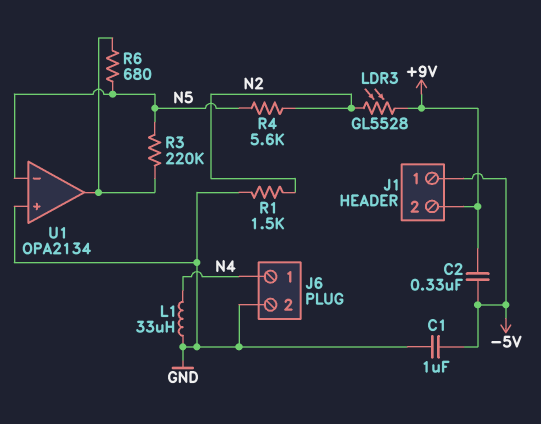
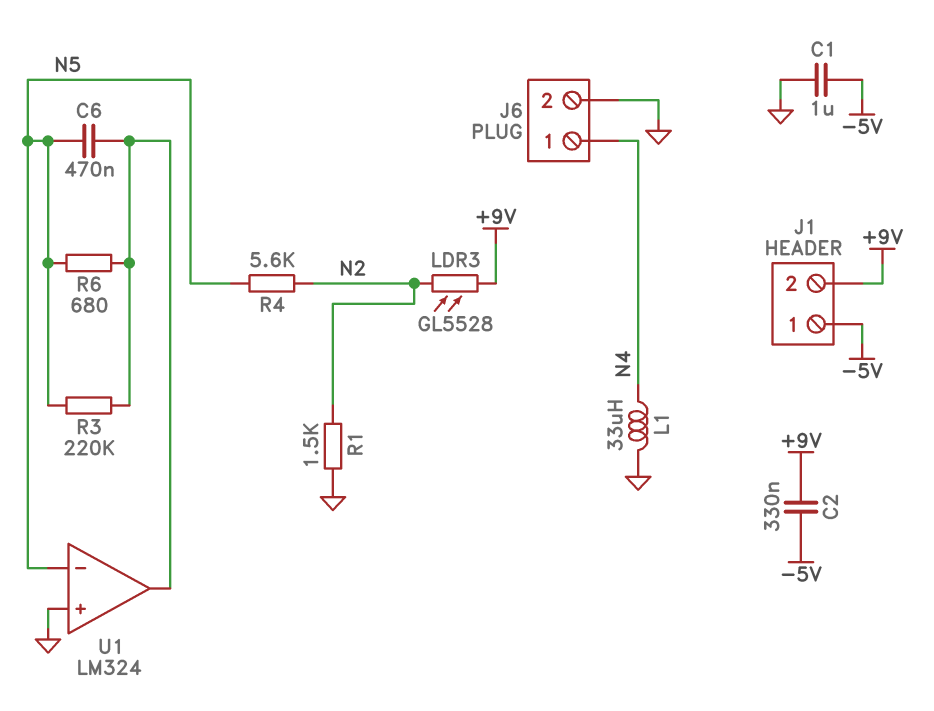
C6: none -> 470nF (N5, U1/out)
U1: OPA2134 -> LM324

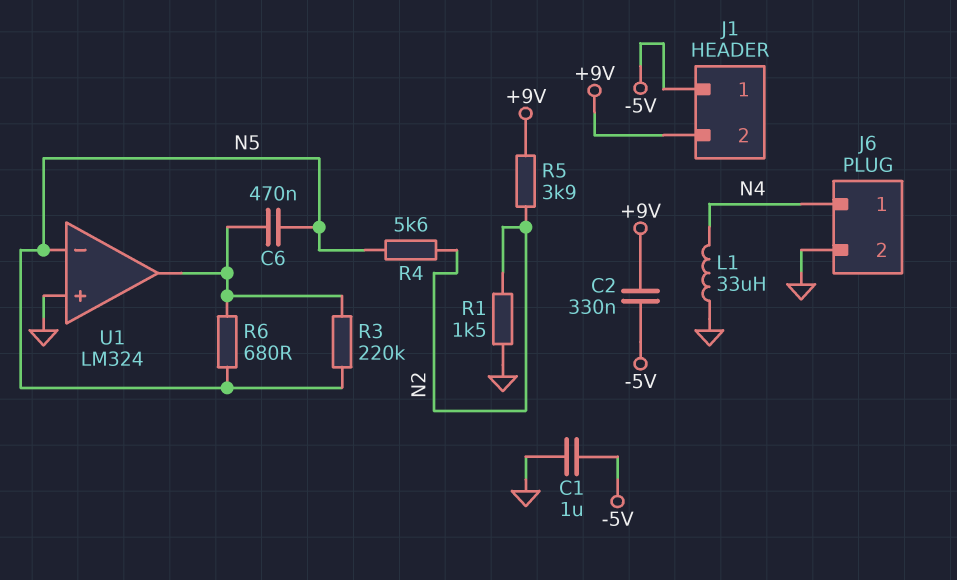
LDR3: GL5528 (+9V, N2) -> none
R5: none -> 3.9k (+9V, N2)

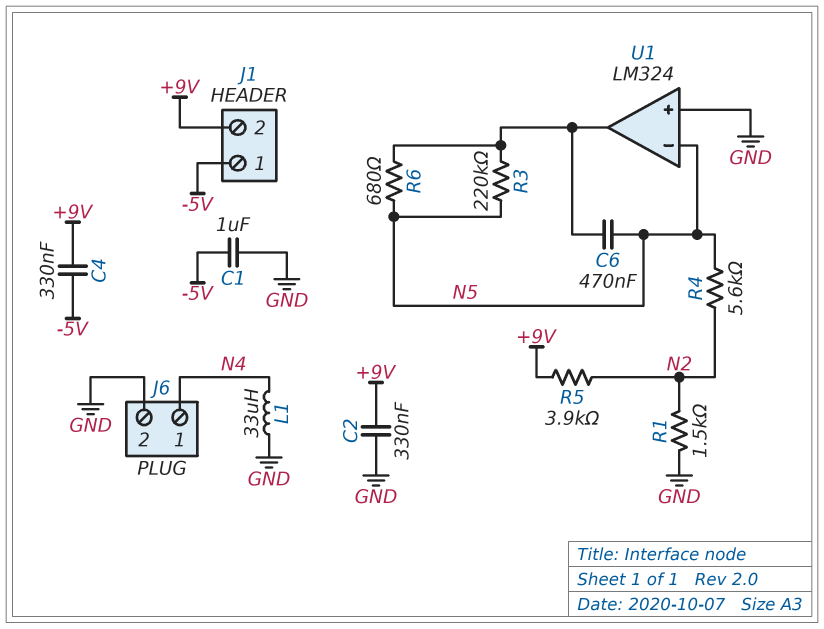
C2: 330nF (+9V, -5V) -> 330nF (+9V, GND)
C4: none -> 330nF (+9V, -5V)

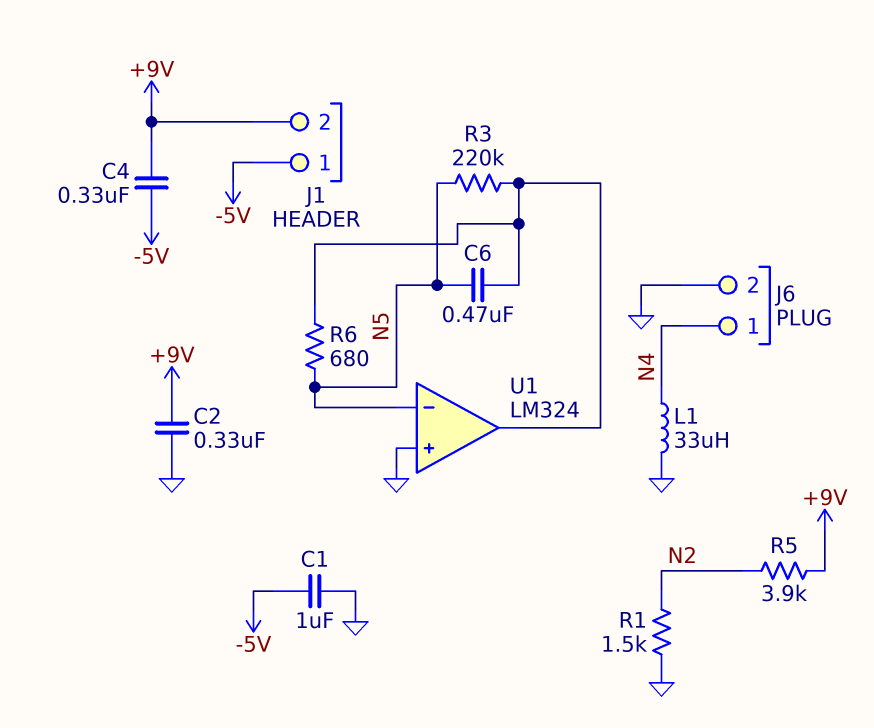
R4: 5.6k (N2, N5) -> none

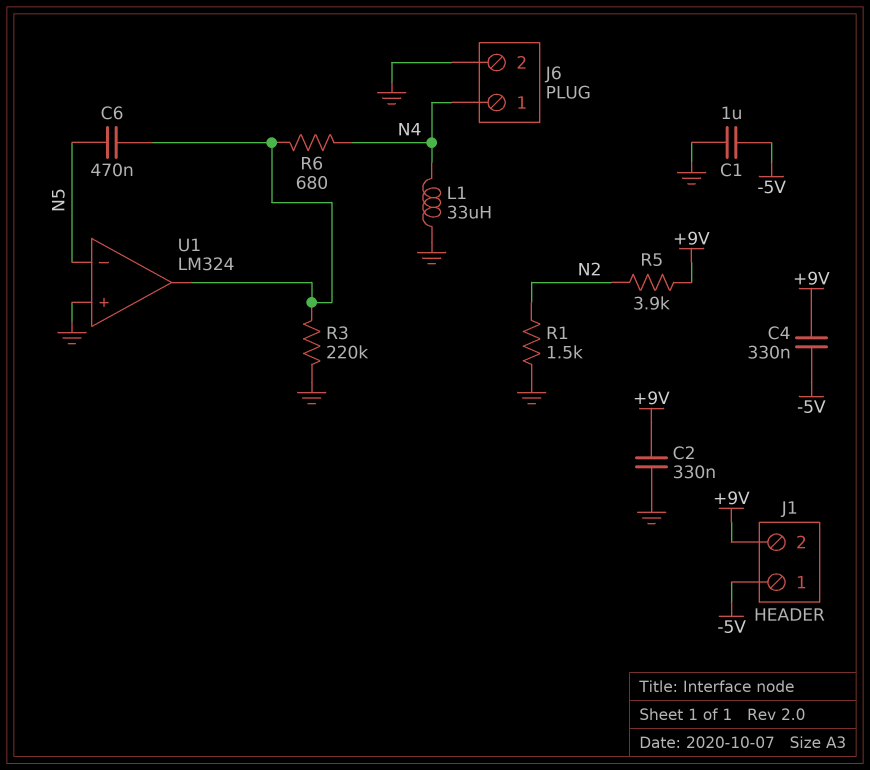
R3: 220k (N5, U1/out) -> 220k (GND, U1/out)
R6: 680 (N5, U1/out) -> 680 (N4, U1/out)

